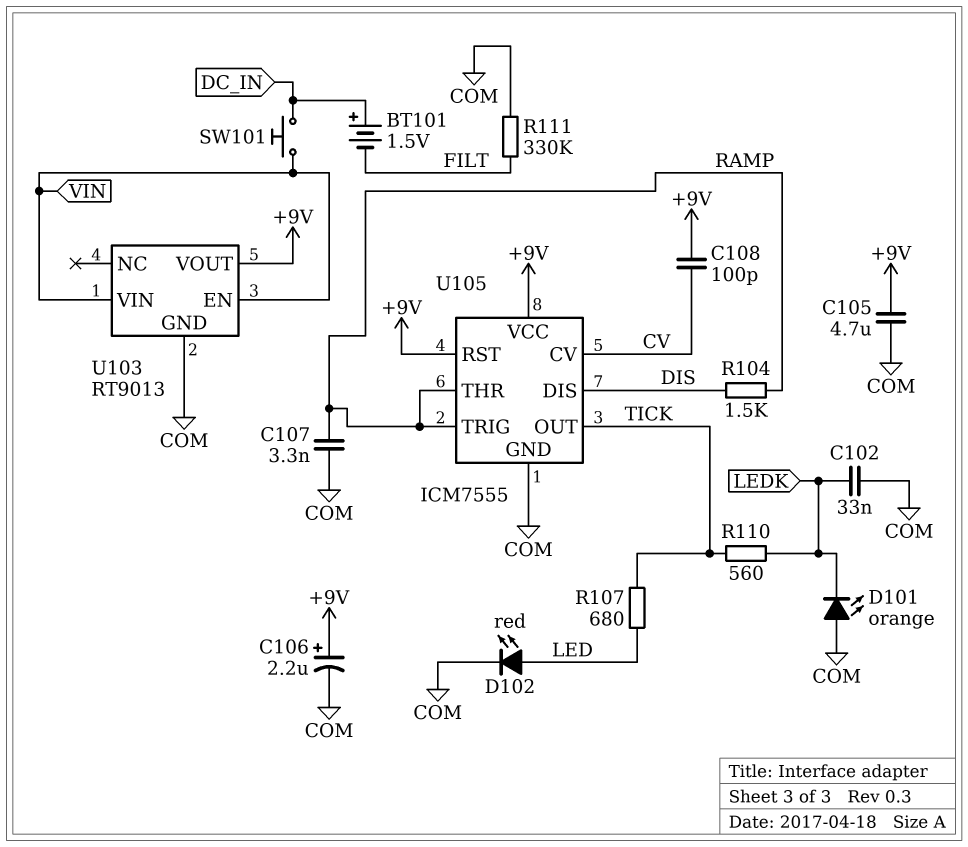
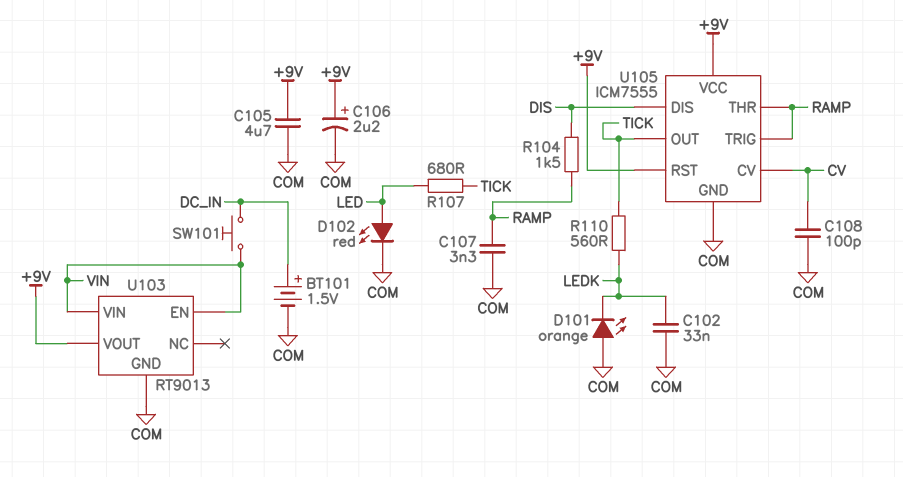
BT101: 1.5V (plus DC_IN, minus FILT) -> 1.5V (plus DC_IN, minus COM)
C108: 100pF (+9V, CV) -> 100pF (COM, CV)
R111: 330k (COM, FILT) -> none

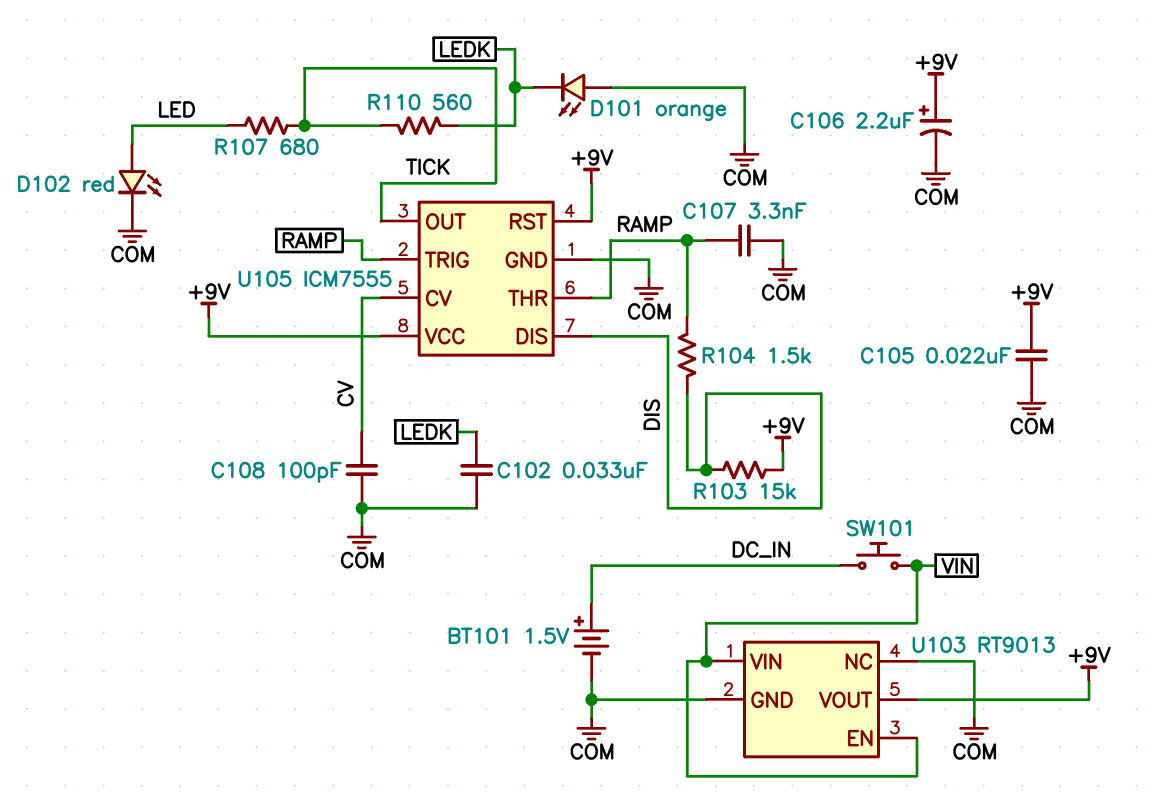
C105: 4.7uF (+9V, COM) -> 22nF (+9V, COM)
R103: none -> 15k (+9V, DIS)
U103 pin NC: none -> COM

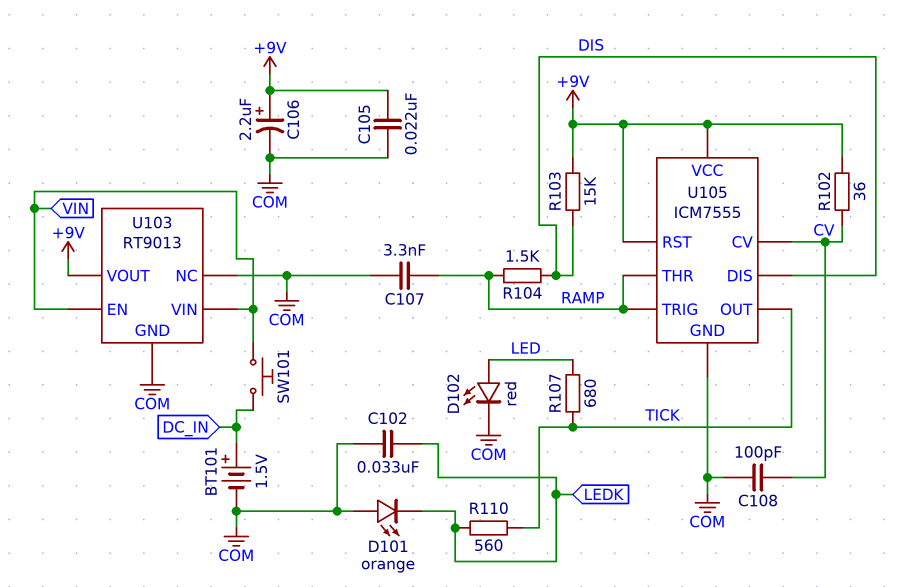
R102: none -> 36 (+9V, CV)

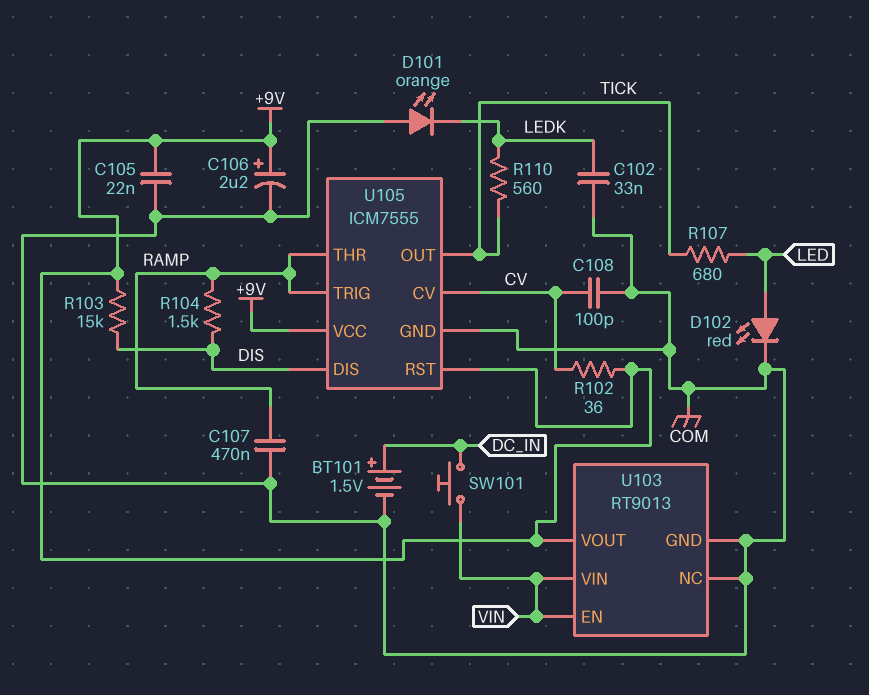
C107: 3.3nF (COM, RAMP) -> 470nF (COM, RAMP)

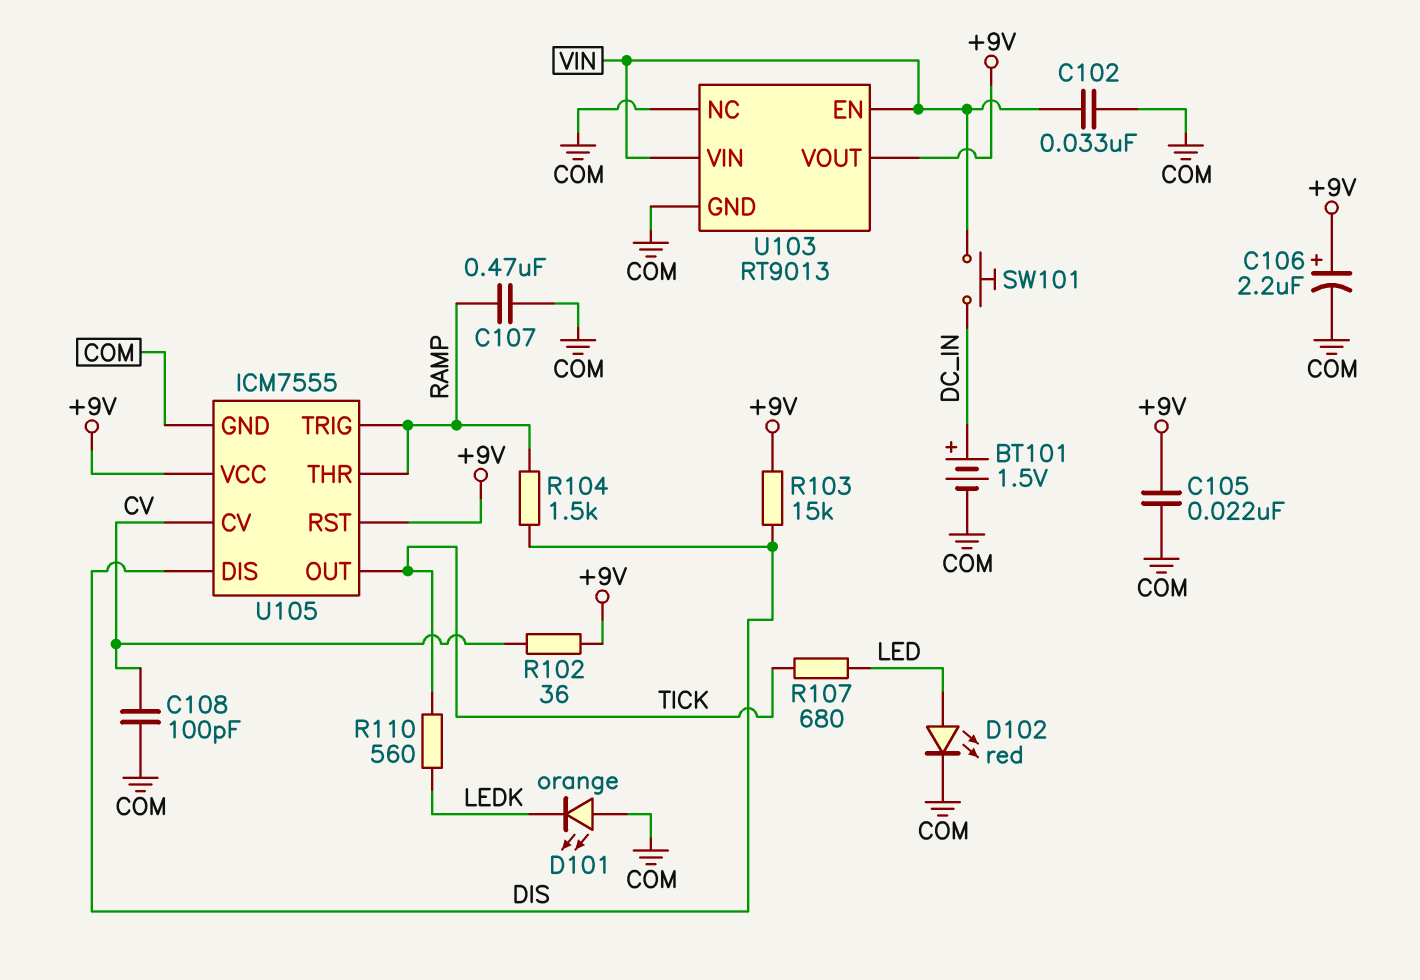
C102: 33nF (COM, LEDK) -> 33nF (COM, VIN)

